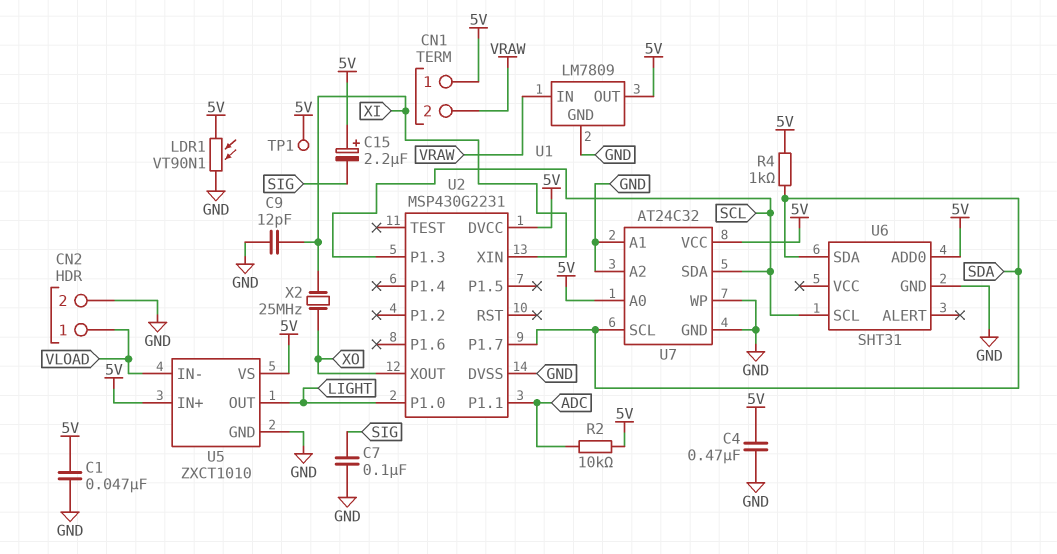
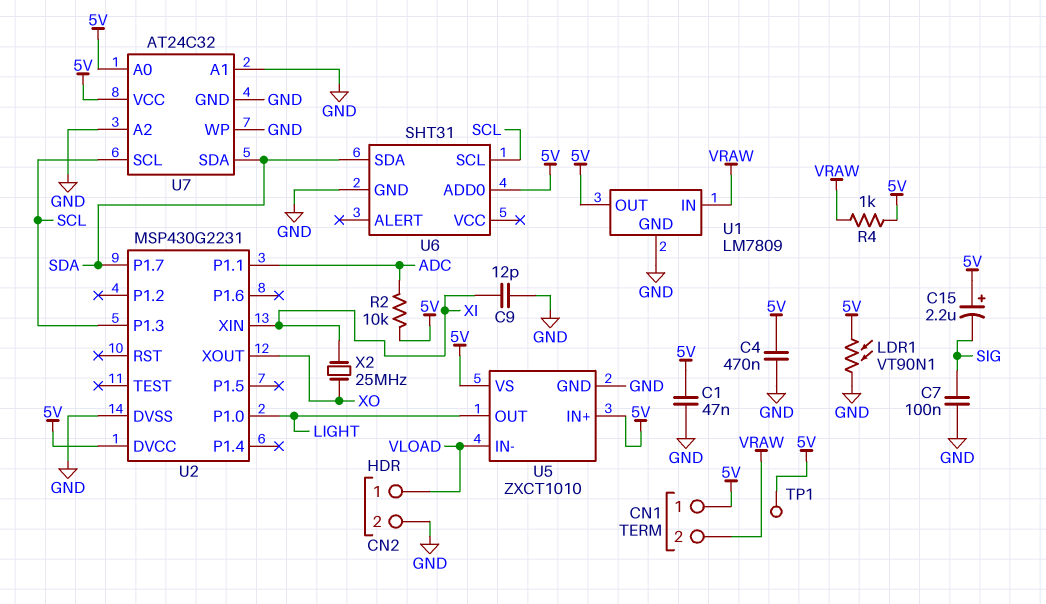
R4: 1k (5V, SDA) -> 1k (5V, VRAW)
U7 pin SCL: SDA -> SCL
U7 pin SDA: SCL -> SDA

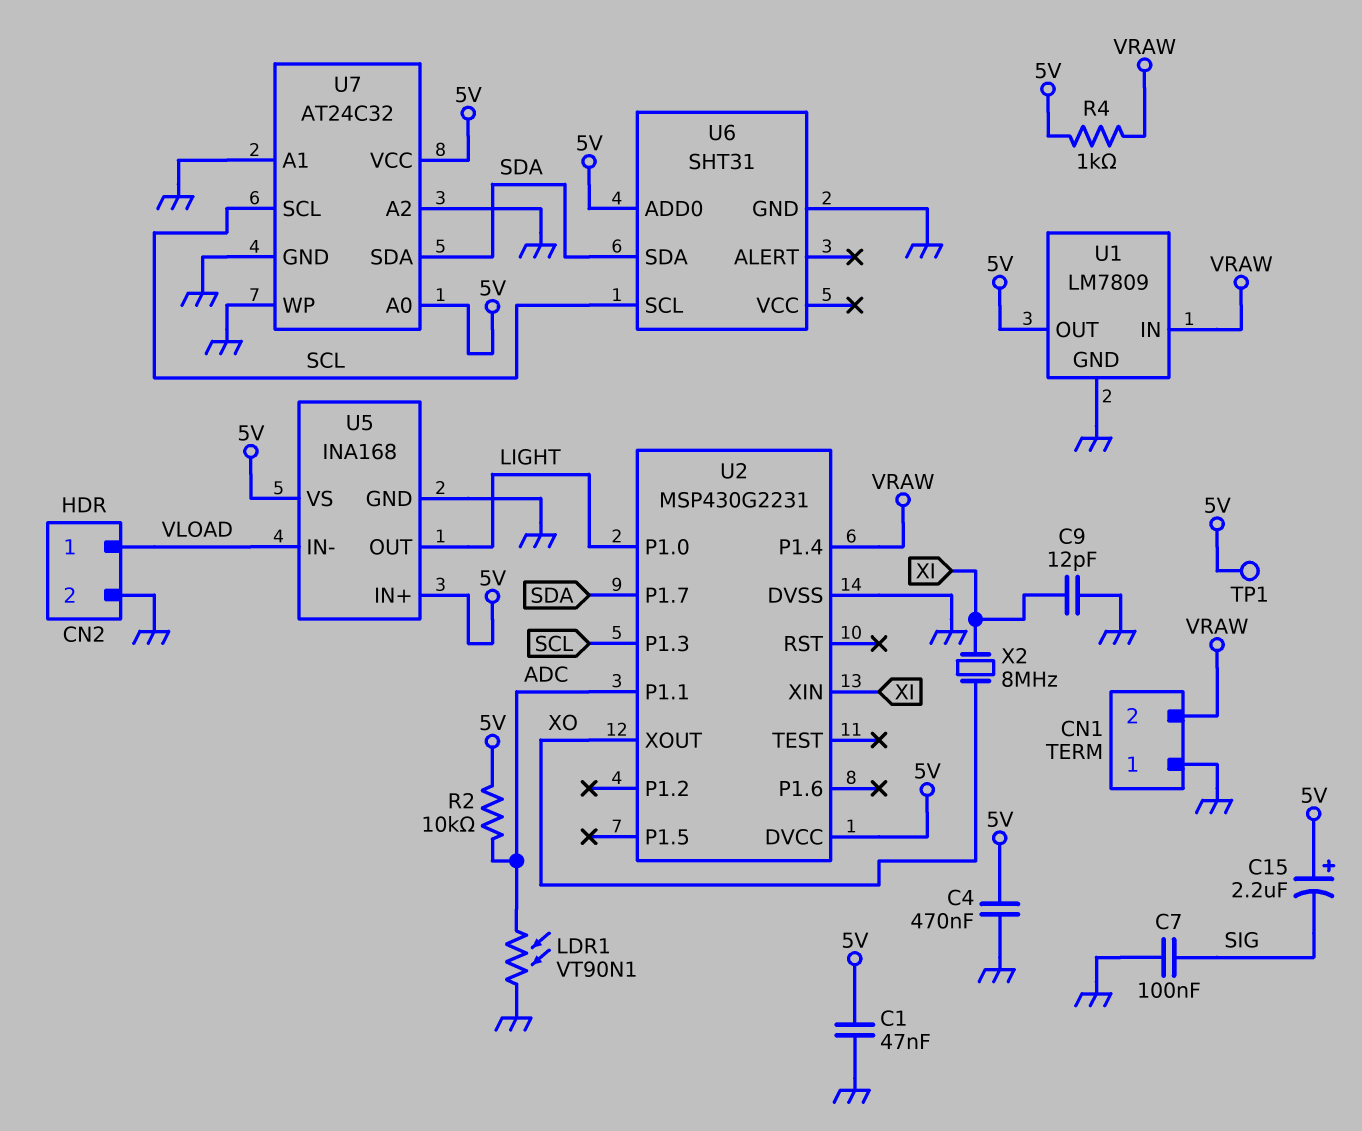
CN1 pin 1: 5V -> GND
LDR1: VT90N1 (5V, GND) -> VT90N1 (ADC, GND)
U2 pin P1.4: none -> VRAW
U5: ZXCT1010 -> INA168
X2: 25MHz (XI, XO) -> 8MHz (XI, XO)

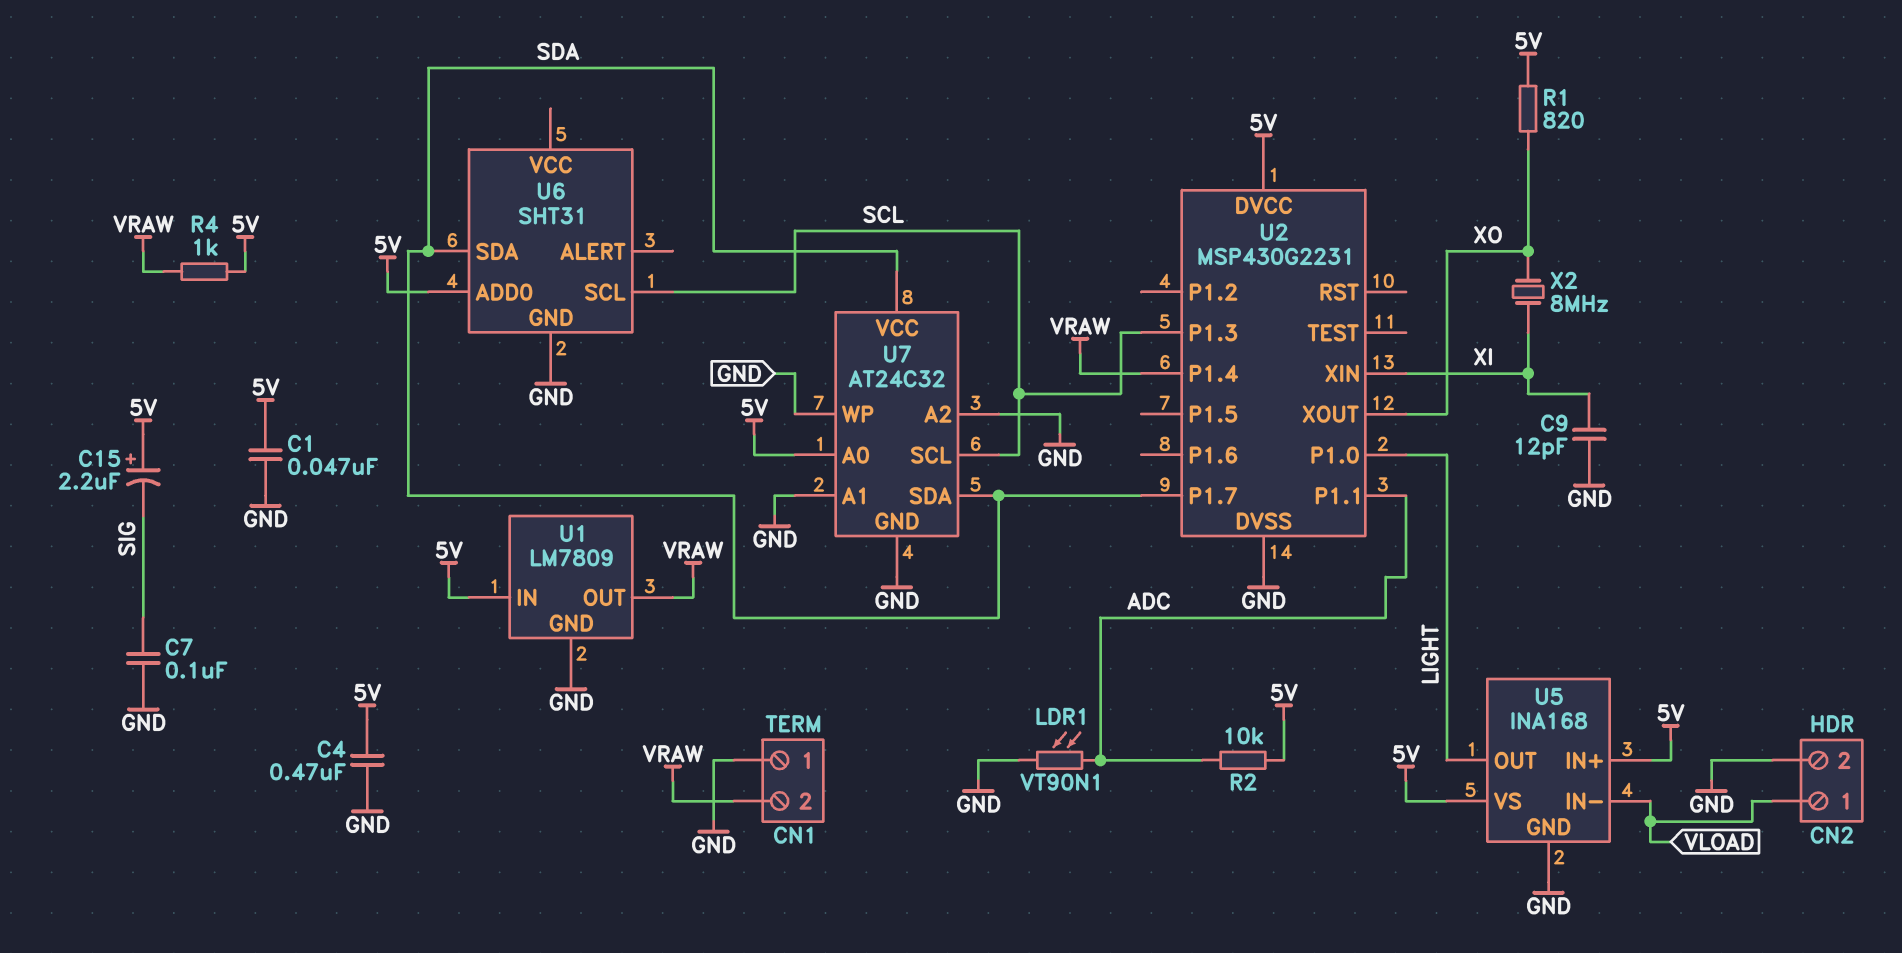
R1: none -> 820 (5V, XO)
TP1: test point (5V) -> none
U1 pin IN: VRAW -> 5V
U1 pin OUT: 5V -> VRAW
U7 pin VCC: 5V -> SDA

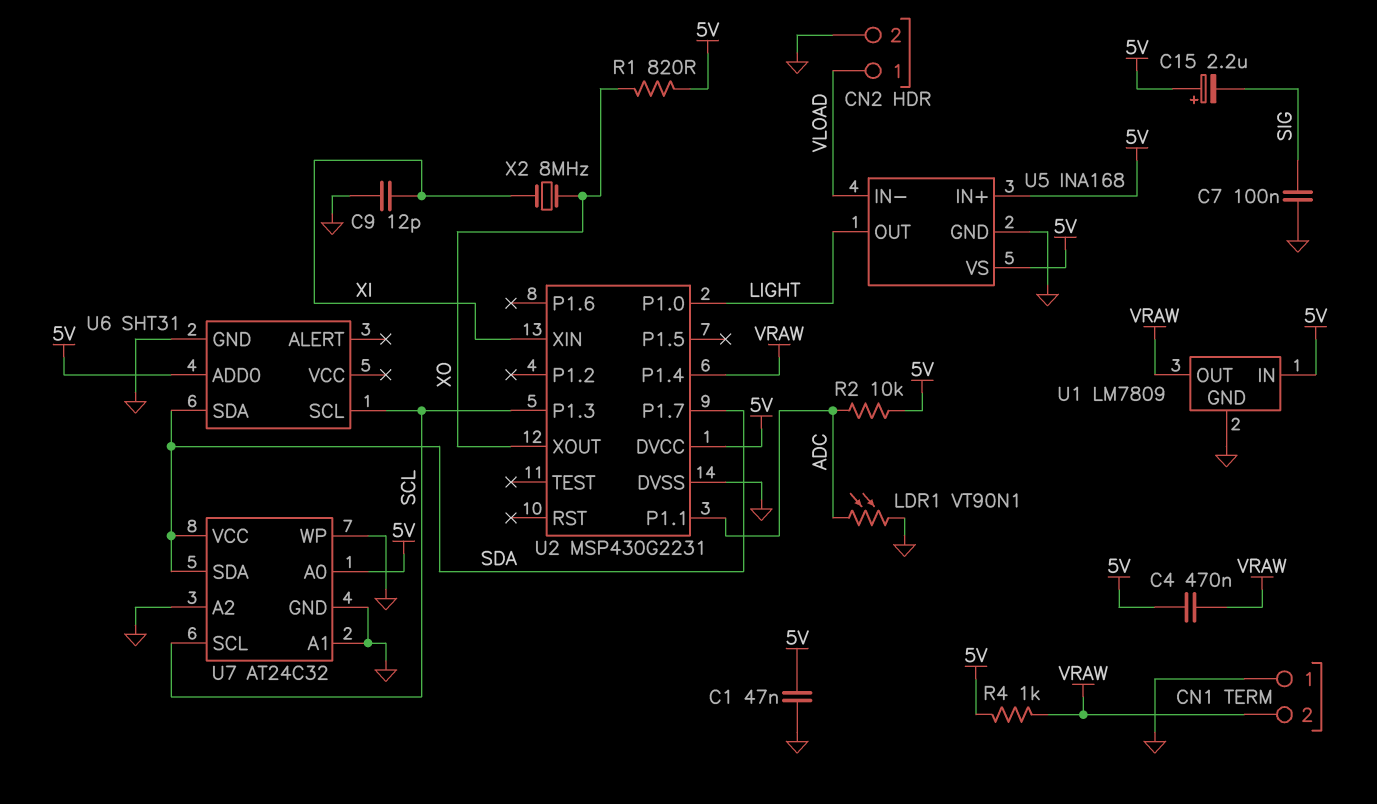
C4: 470nF (5V, GND) -> 470nF (5V, VRAW)

